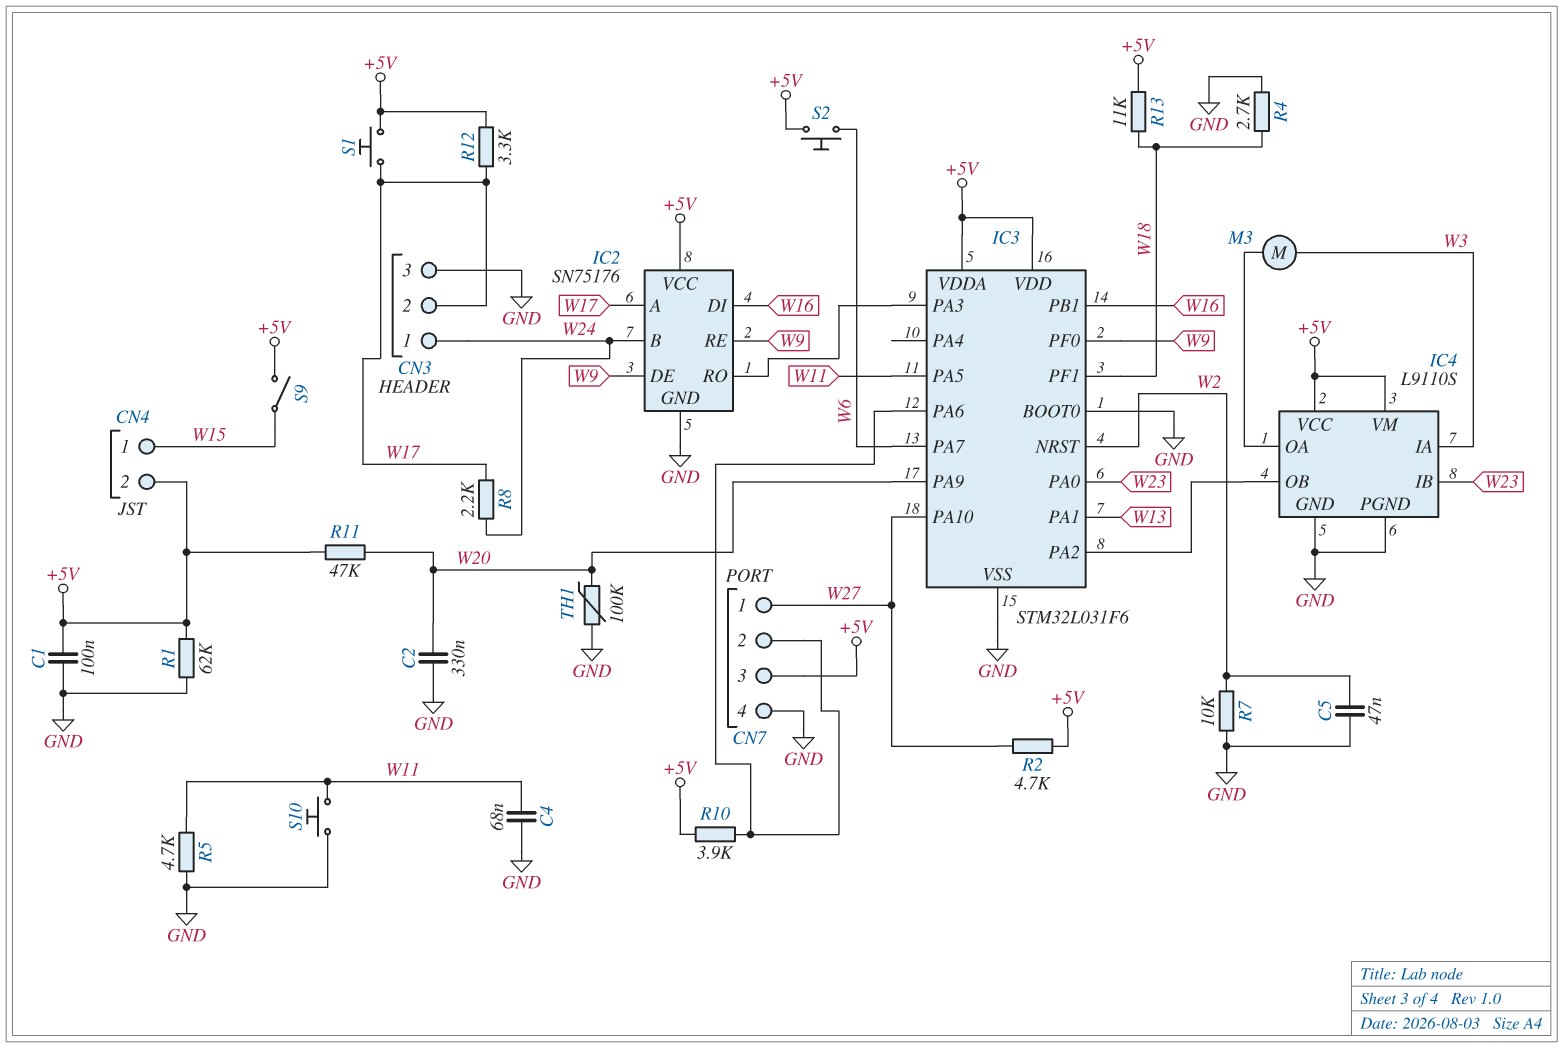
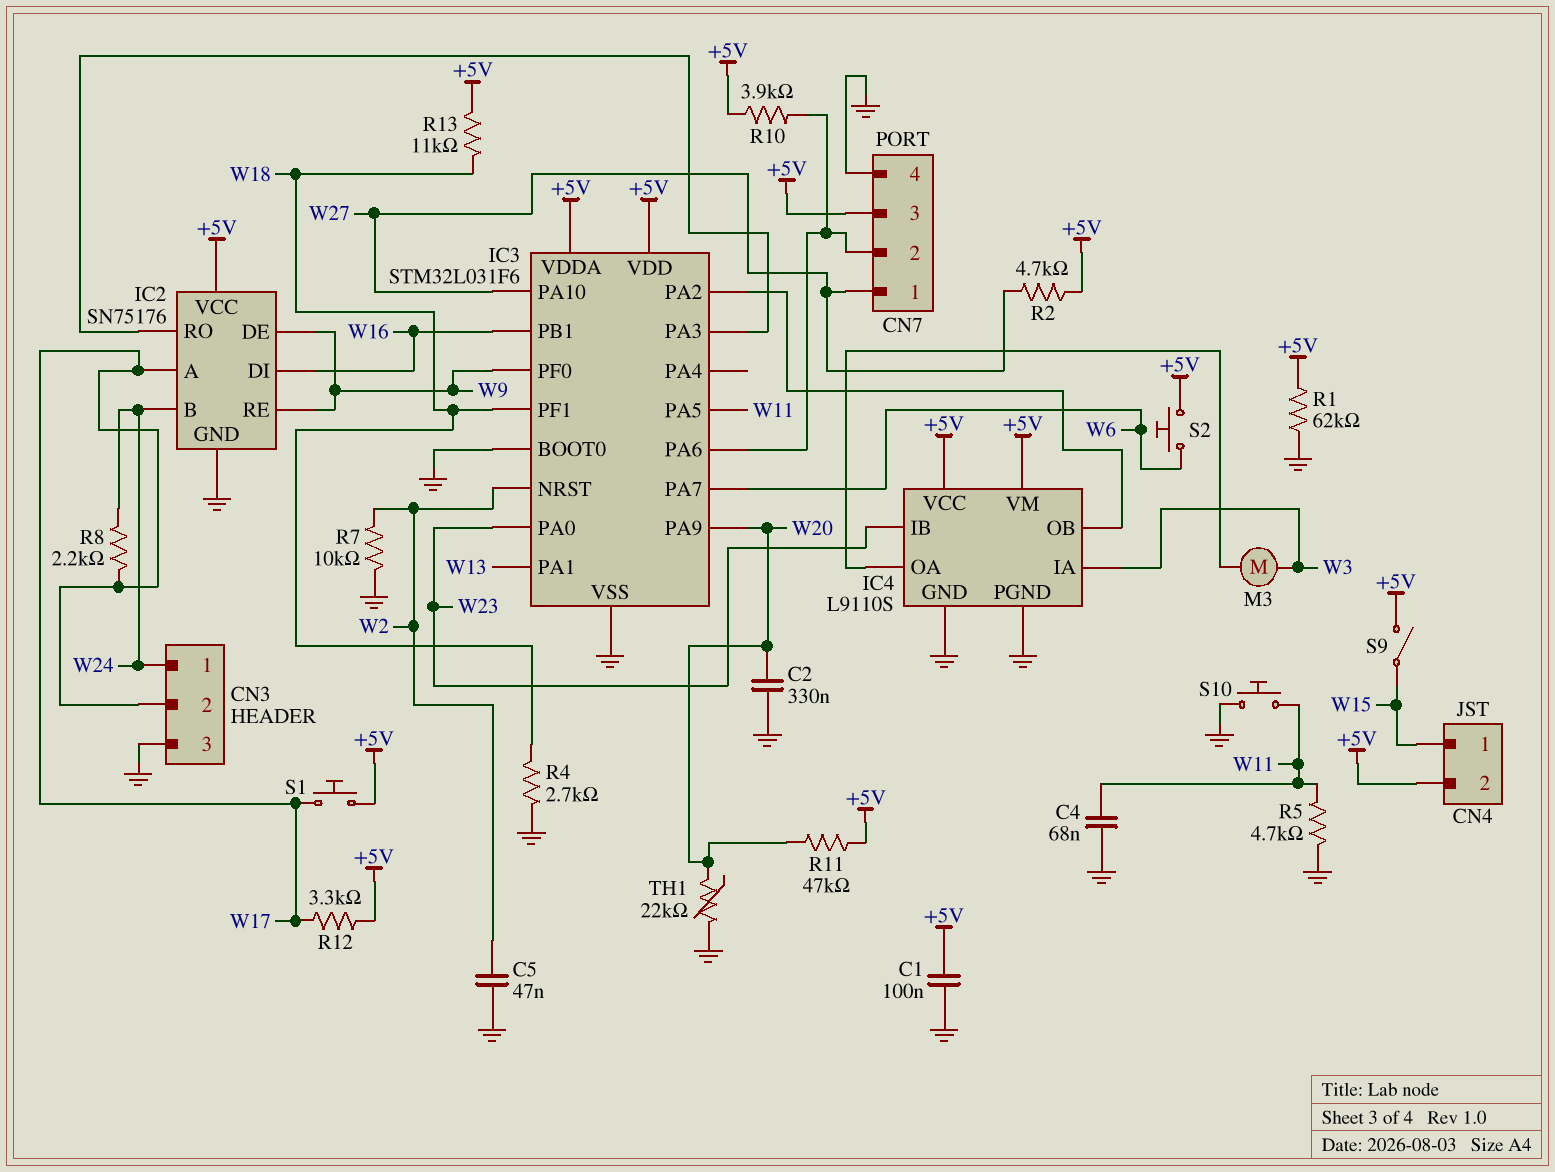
TH1: 100k (GND, W20) -> 22k (GND, W20)

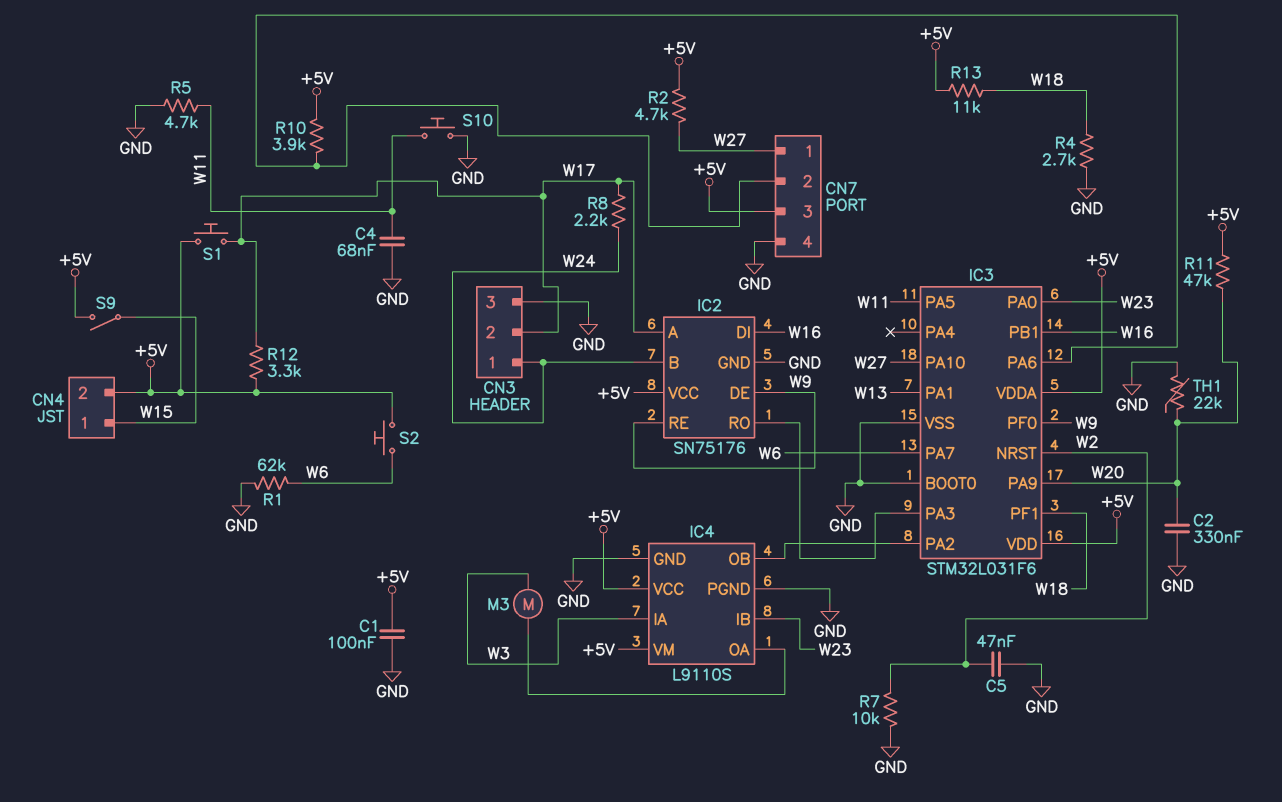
R1: 62k (+5V, GND) -> 62k (GND, W6)

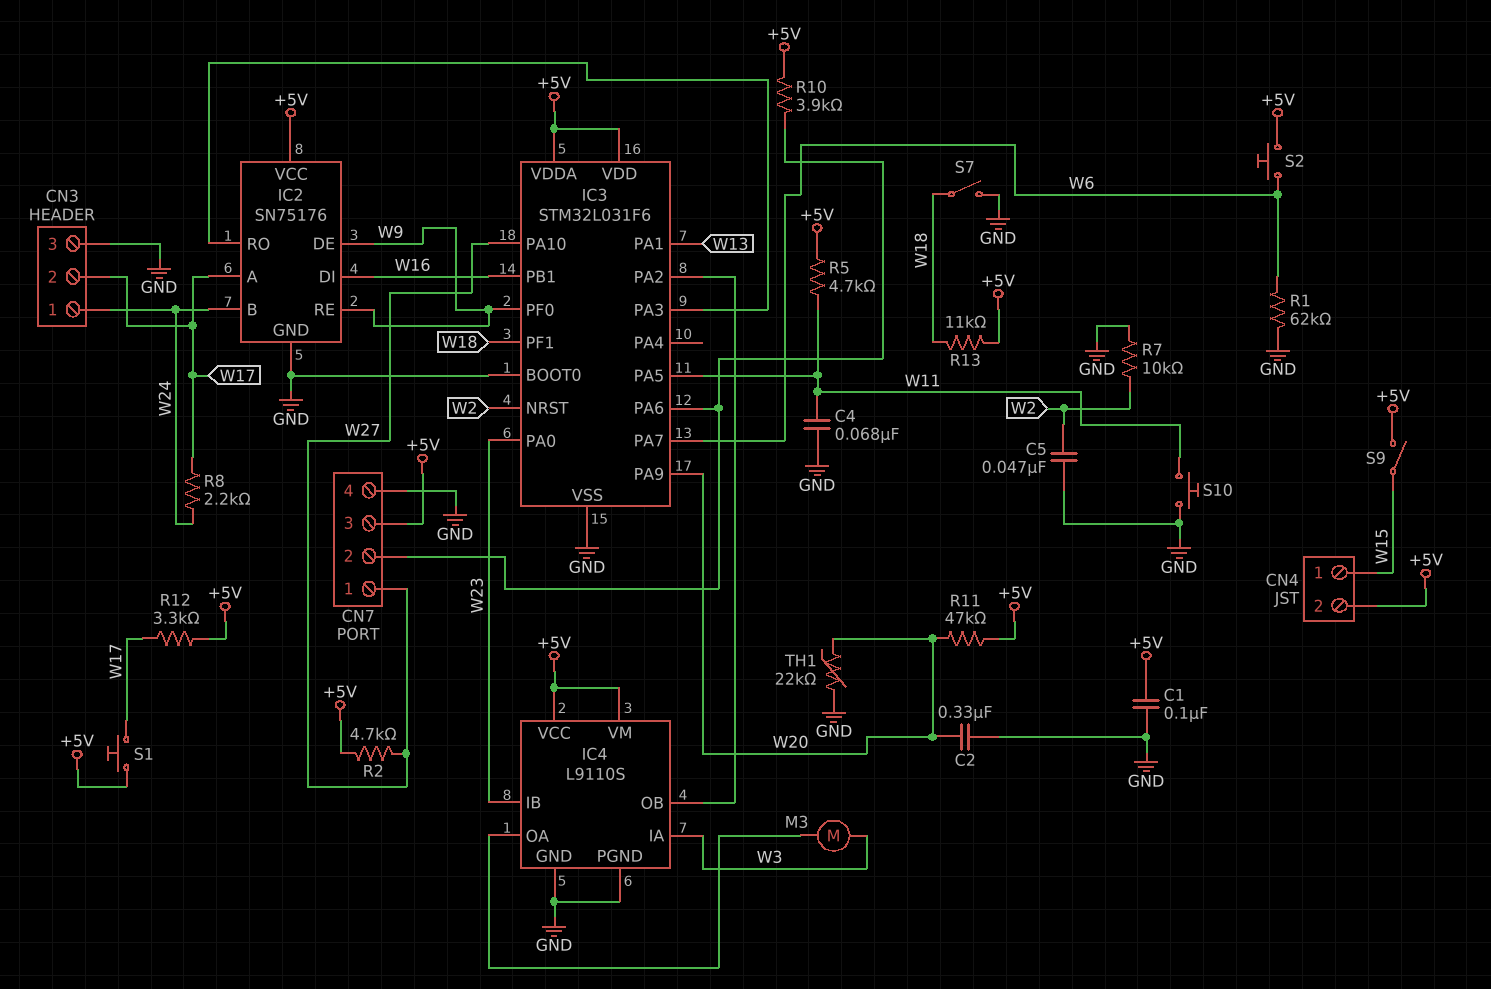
R4: 2.7k (GND, W18) -> none
R5: 4.7k (GND, W11) -> 4.7k (+5V, W11)
S7: none -> switch (GND, W18)

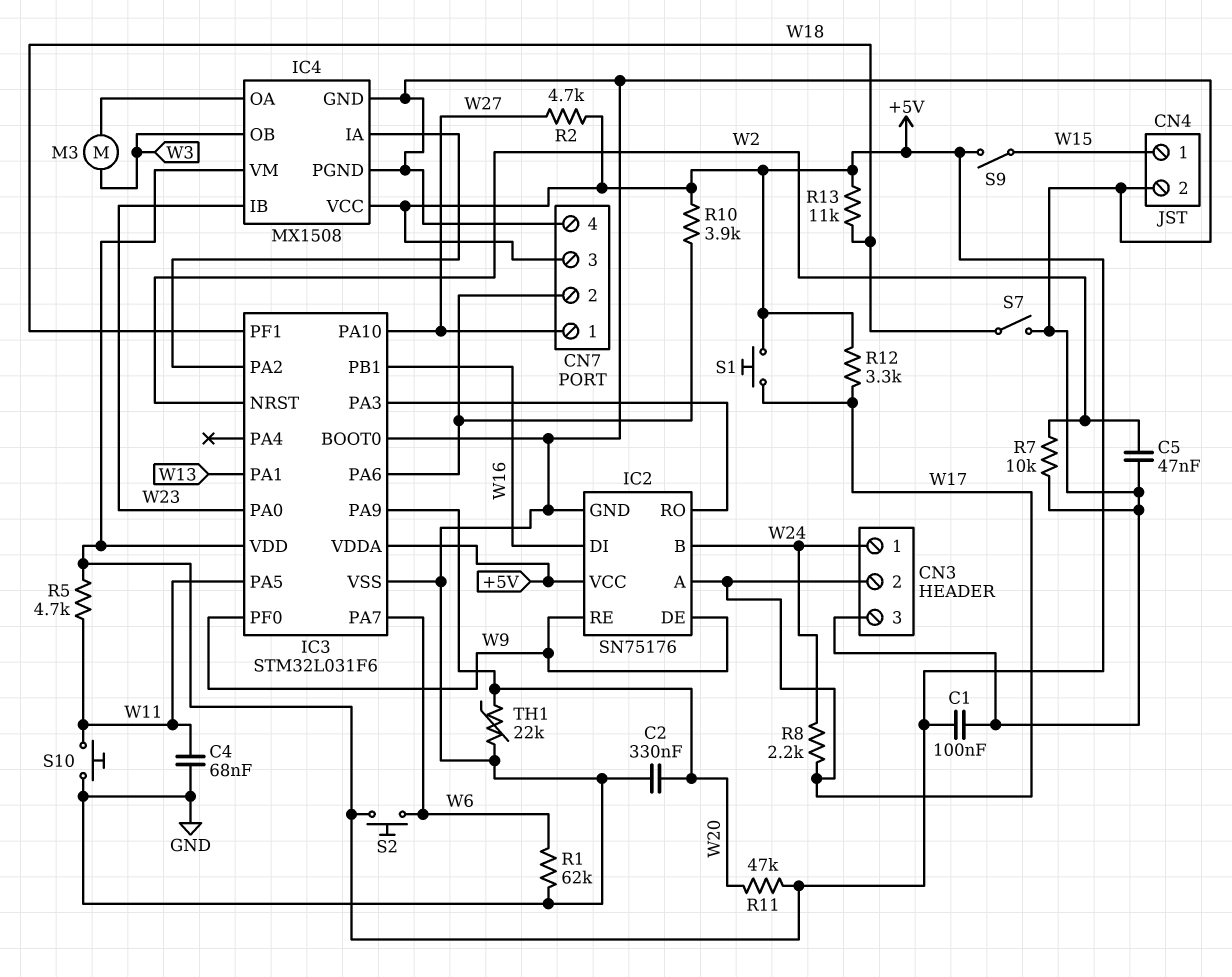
CN4 pin 2: +5V -> GND
IC4: L9110S -> MX1508
IC4 pin IA: W3 -> IC3/PA2
IC4 pin OB: IC3/PA2 -> W3

